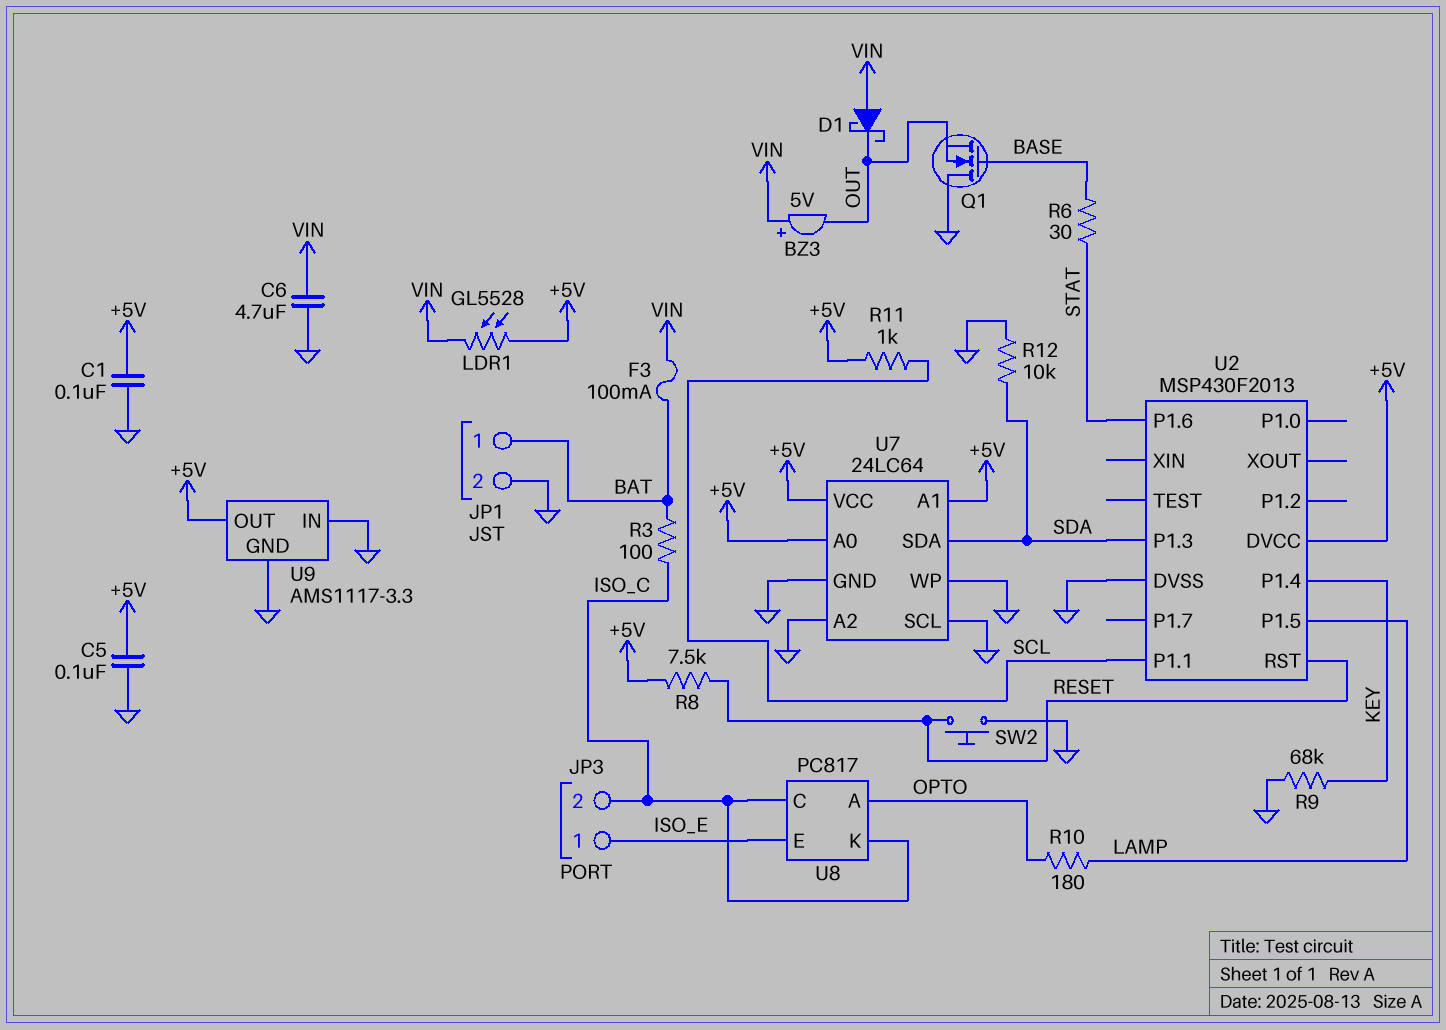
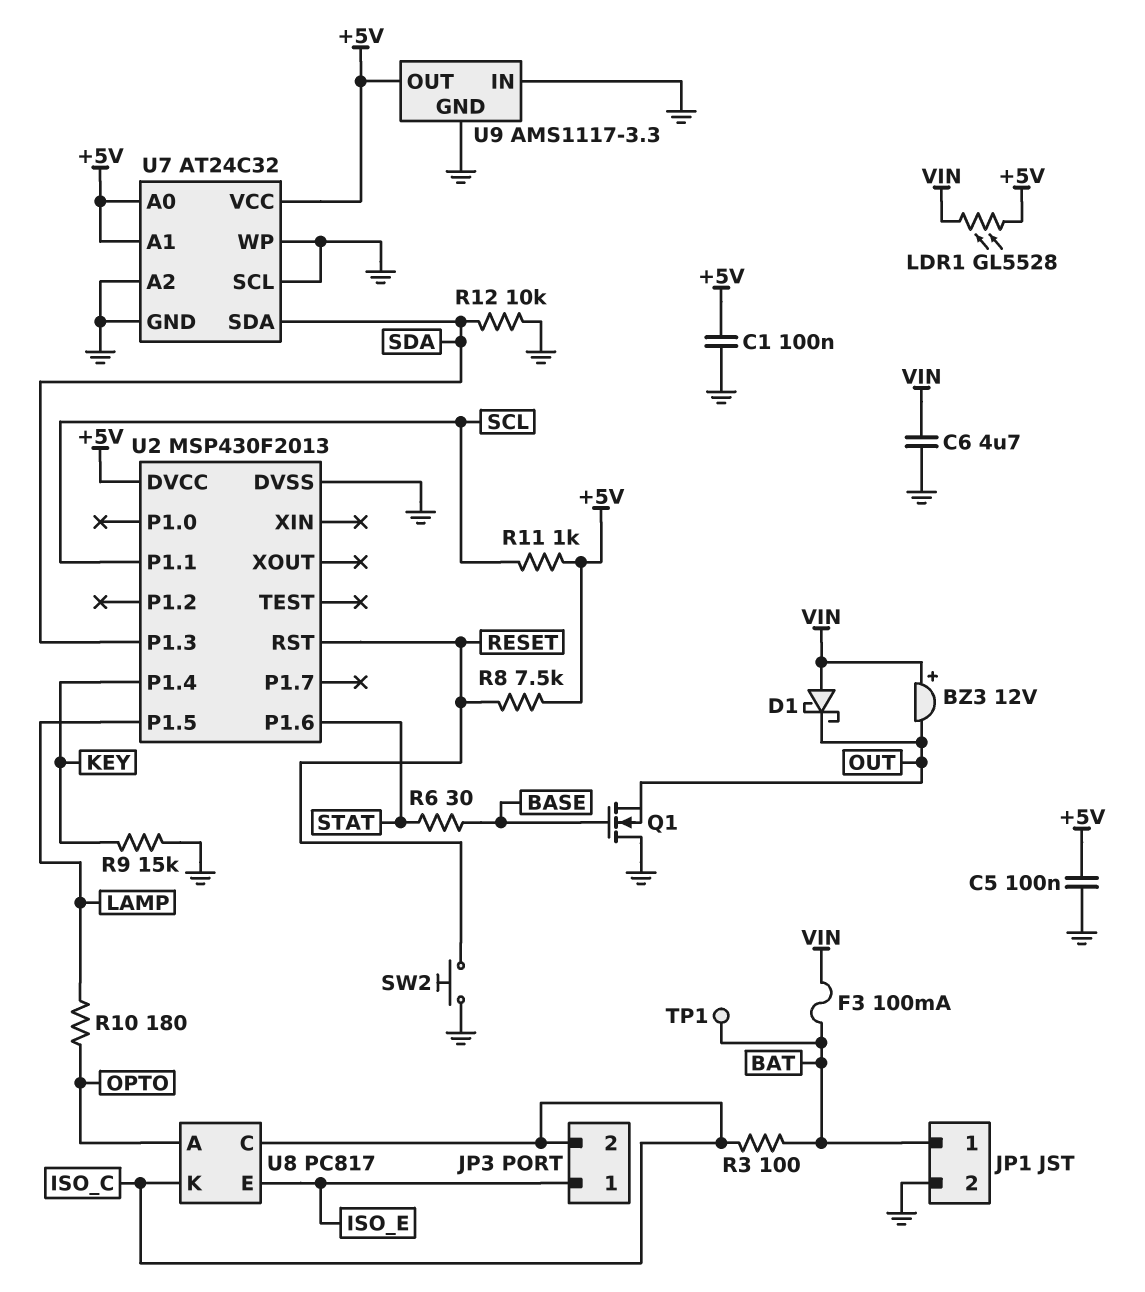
BZ3: buzzer 5V (plus VIN, minus OUT) -> buzzer 12V (plus VIN, minus OUT)
R9: 68k (GND, KEY) -> 15k (GND, KEY)
TP1: none -> test point (BAT)
U7: 24LC64 -> AT24C32

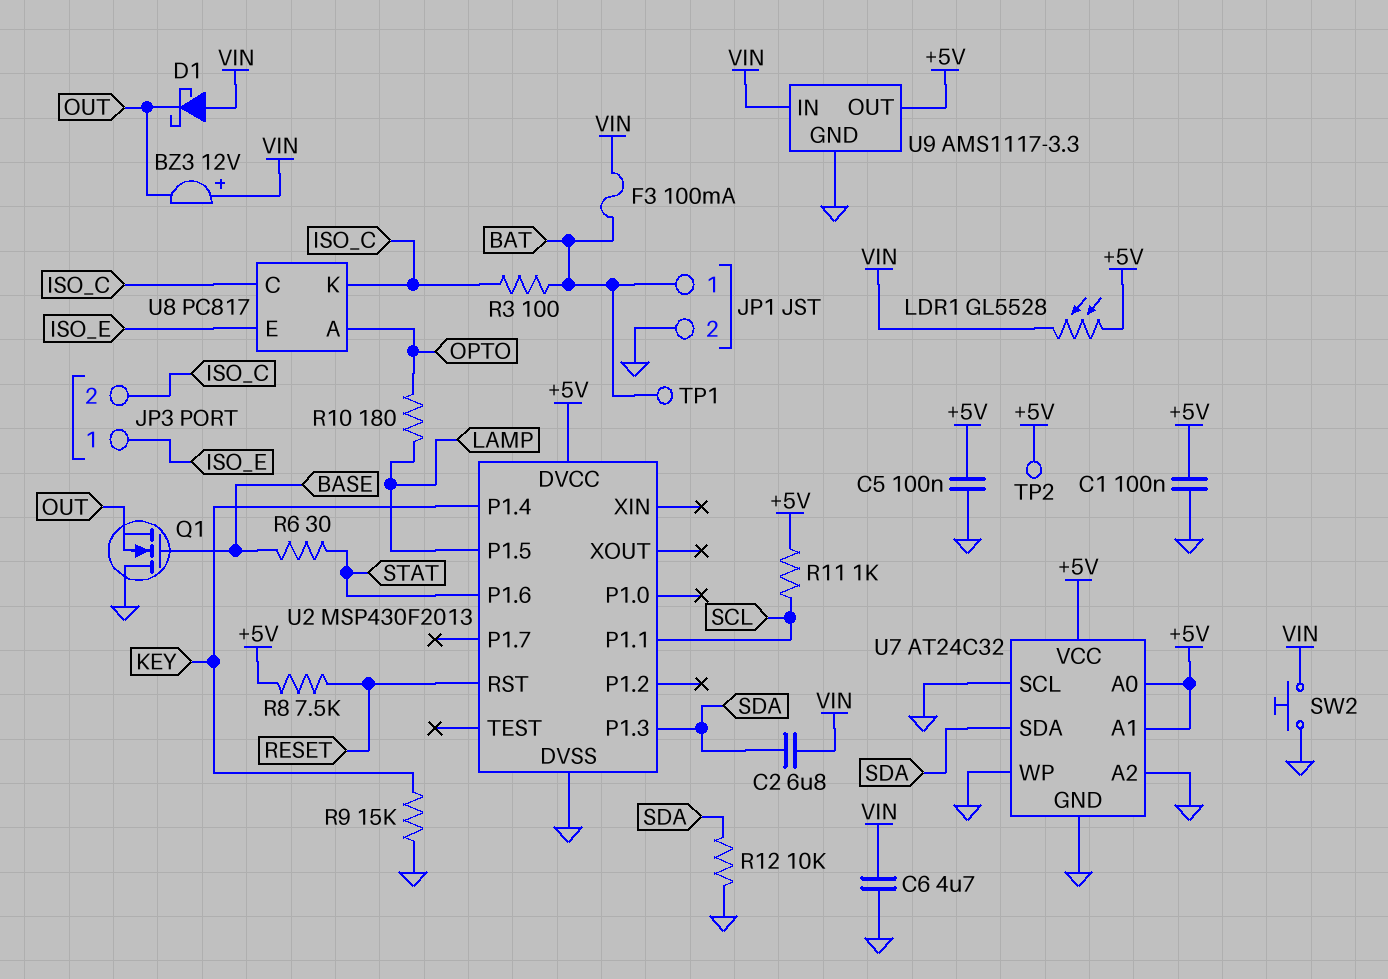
C2: none -> 6.8uF (SDA, VIN)
SW2: button (GND, RESET) -> button (GND, VIN)
TP2: none -> test point (+5V)
U9 pin IN: GND -> VIN

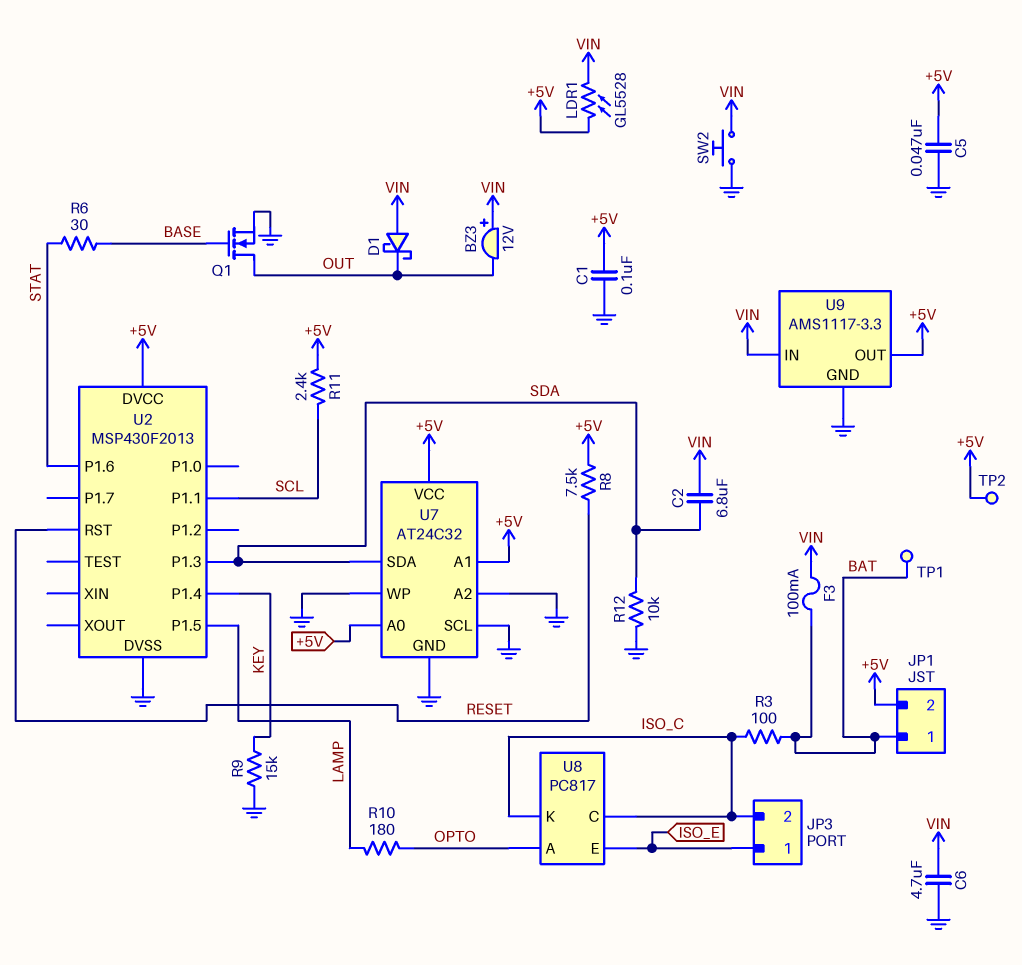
C5: 100nF (+5V, GND) -> 47nF (+5V, GND)
JP1 pin 2: GND -> +5V
Q1: NMOS (G BASE, D GND, S OUT) -> NMOS (G BASE, D OUT, S GND)
R11: 1k (+5V, SCL) -> 2.4k (+5V, SCL)

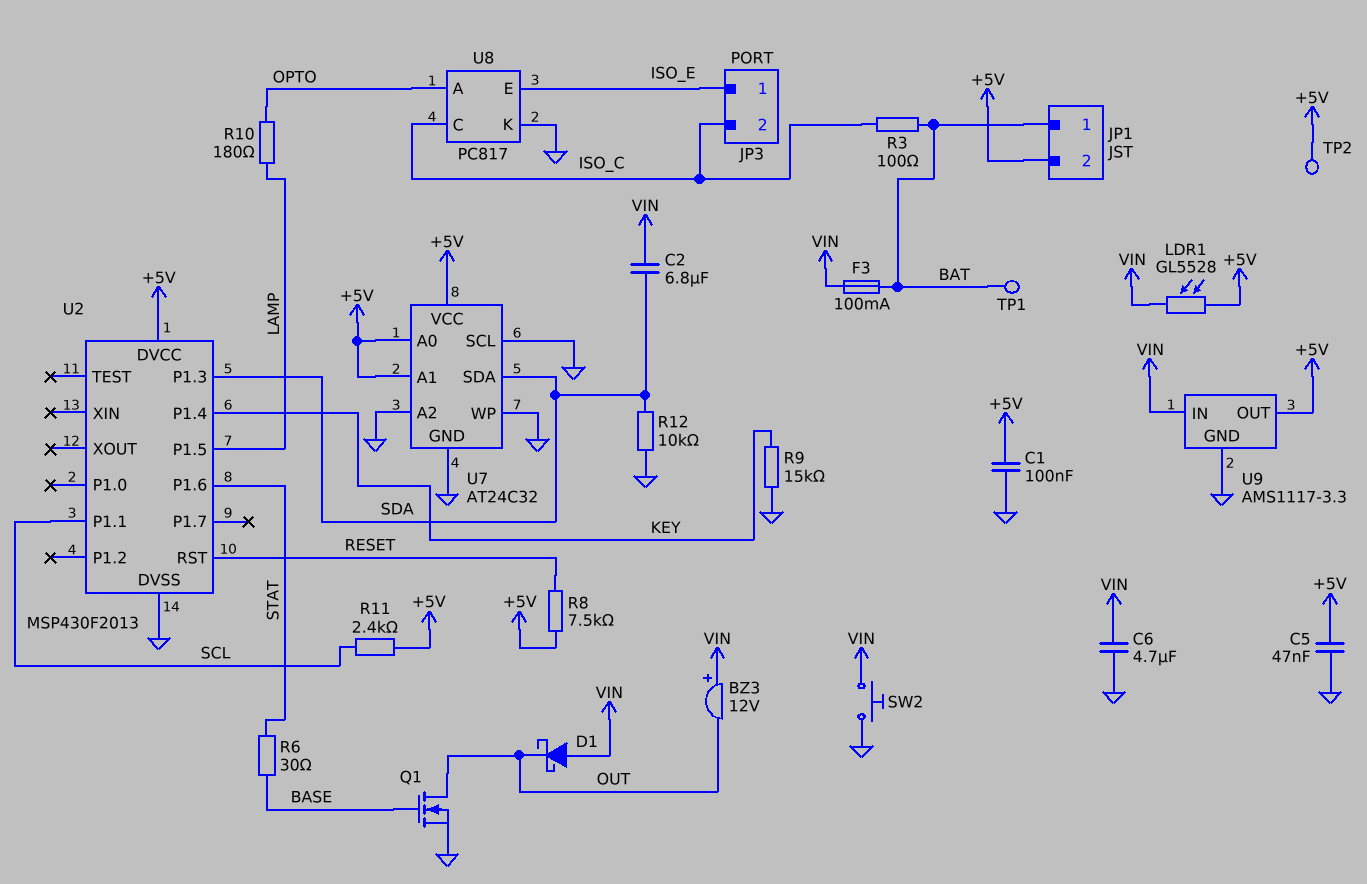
U8 pin K: ISO_C -> GND

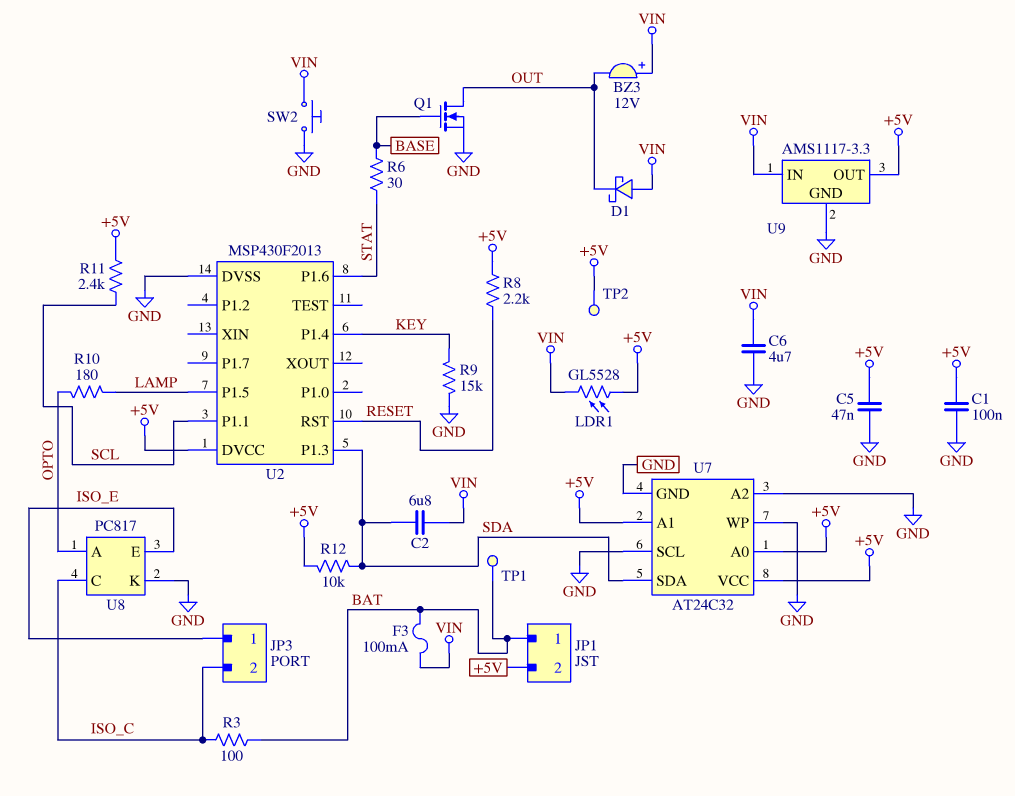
R8: 7.5k (+5V, RESET) -> 2.2k (+5V, RESET)
R12: 10k (GND, SDA) -> 10k (+5V, SDA)

